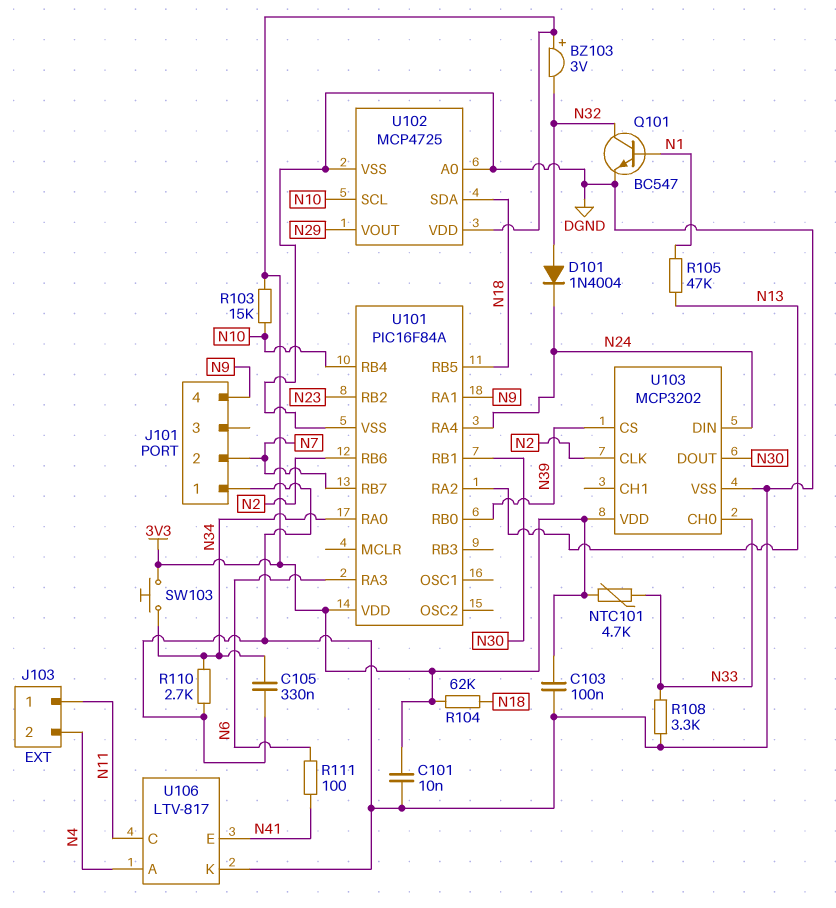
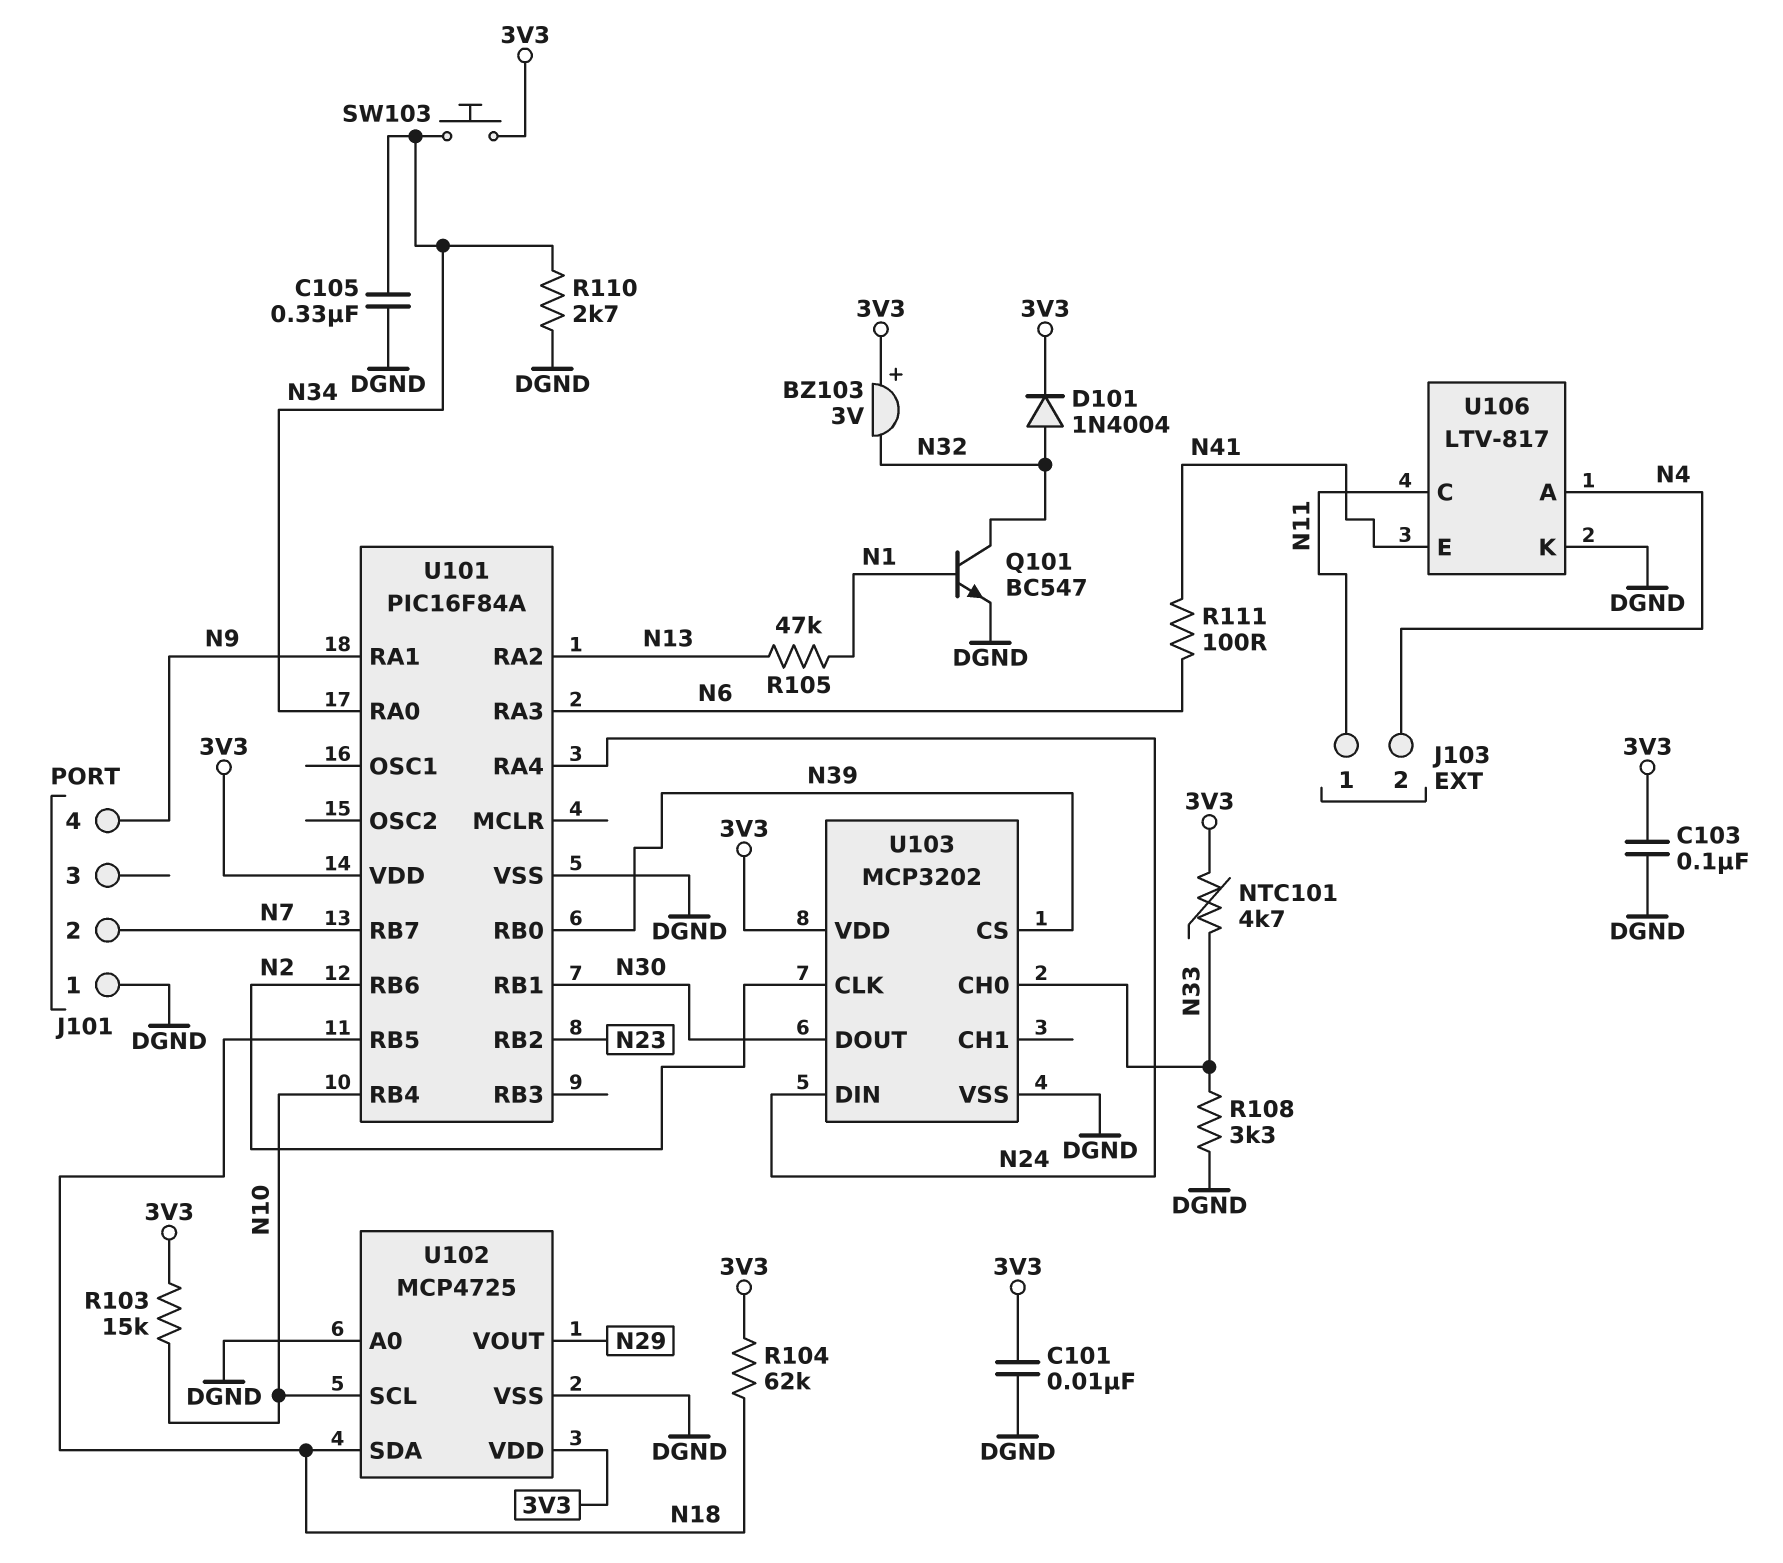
D101: diode 1N4004 (A N32, K N24) -> diode 1N4004 (A N32, K 3V3)

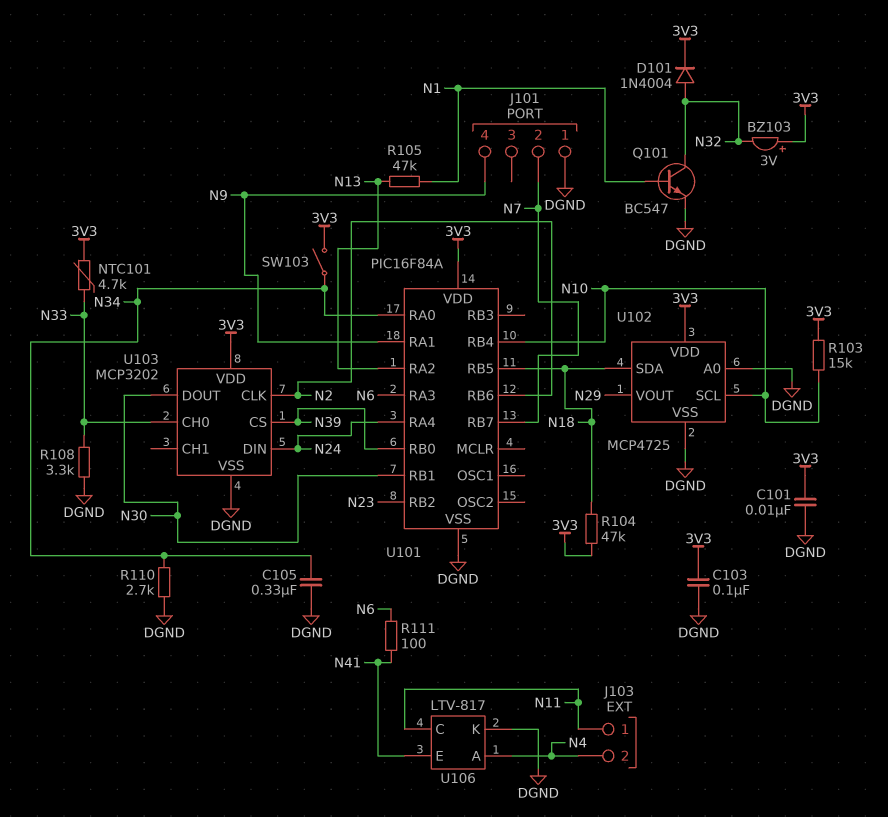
R104: 62k (3V3, N18) -> 47k (3V3, N18)
SW103: button (3V3, N34) -> switch (3V3, N34)

